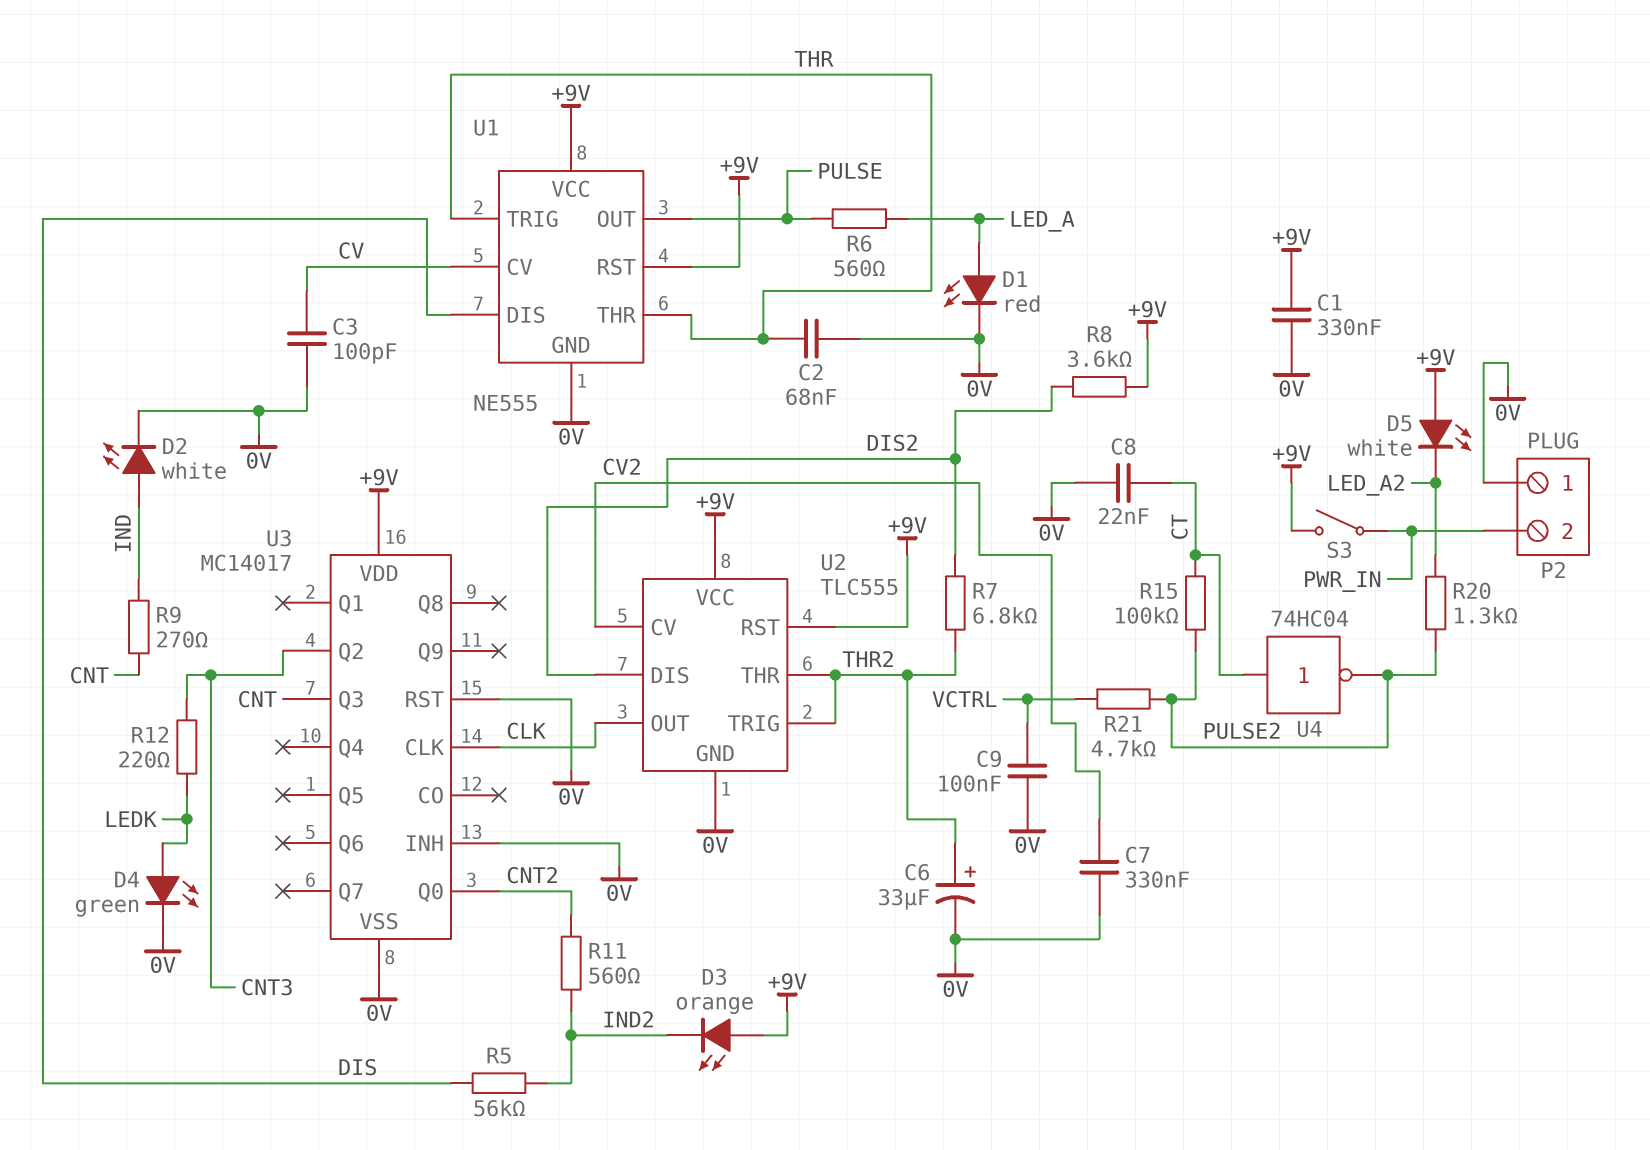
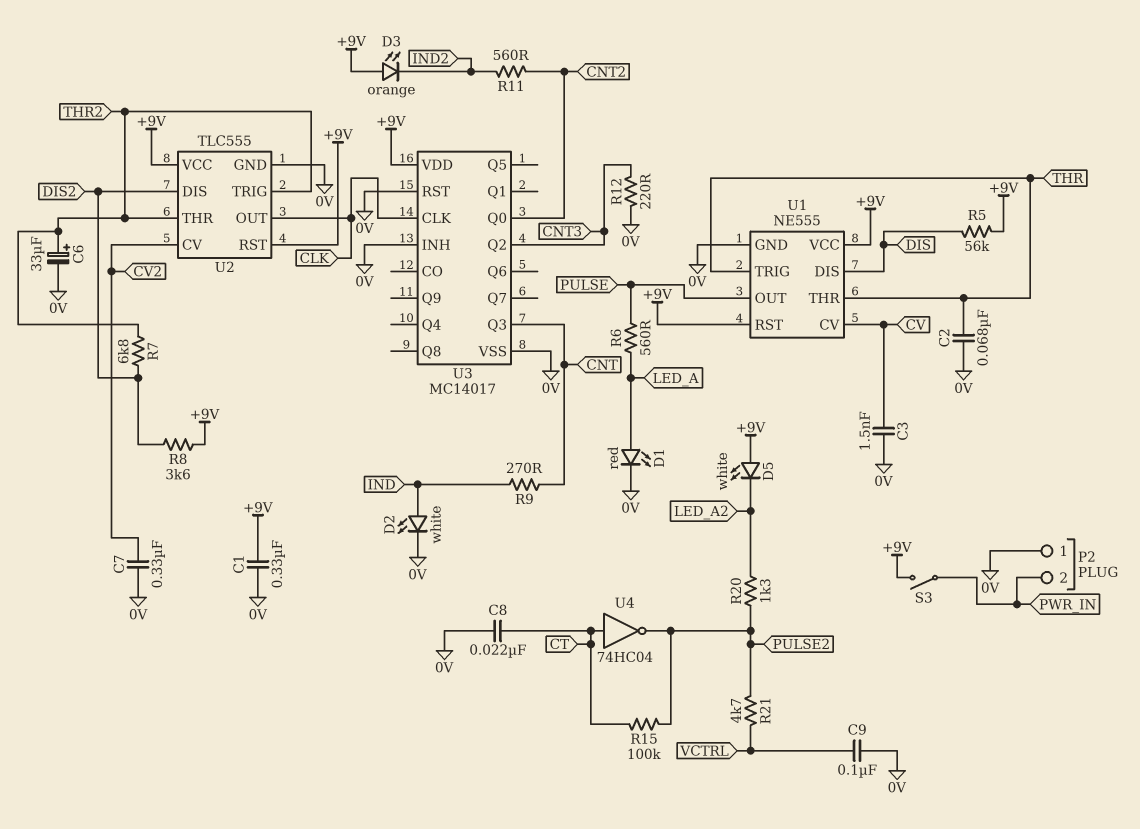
C3: 100pF (0V, CV) -> 1.5nF (0V, CV)
D4: LED green (A LEDK, K 0V) -> none
R5: 56k (DIS, IND2) -> 56k (+9V, DIS)
R12: 220 (CNT3, LEDK) -> 220 (0V, CNT3)

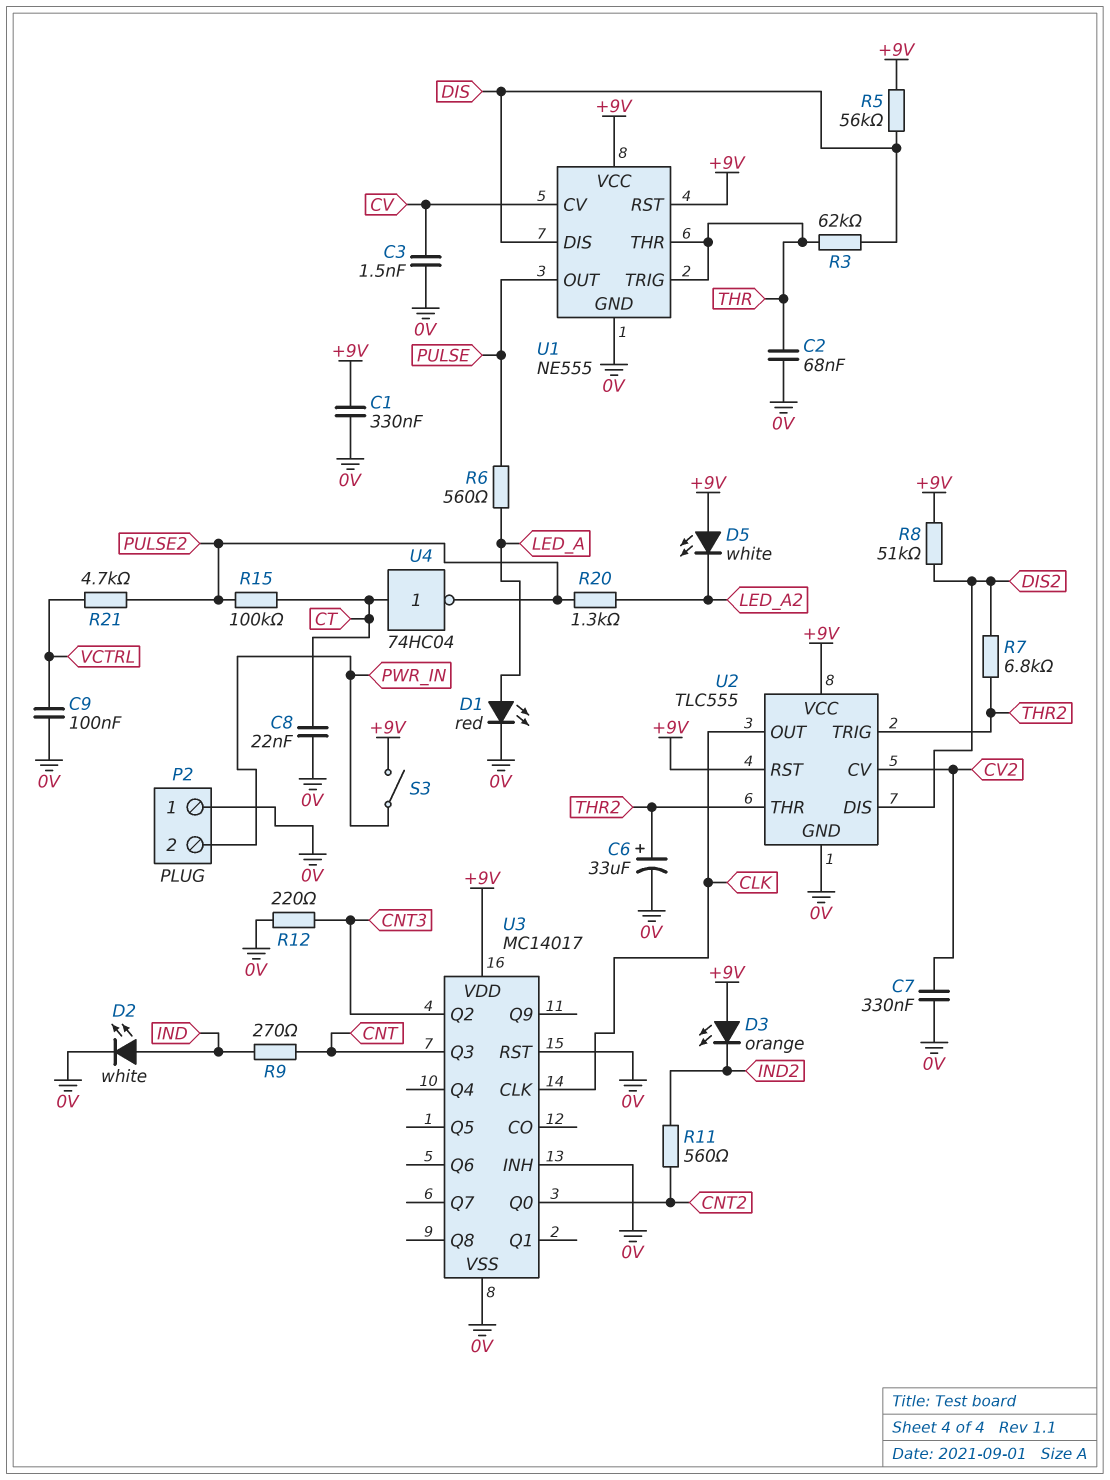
R3: none -> 62k (DIS, THR)
R8: 3.6k (+9V, DIS2) -> 51k (+9V, DIS2)

